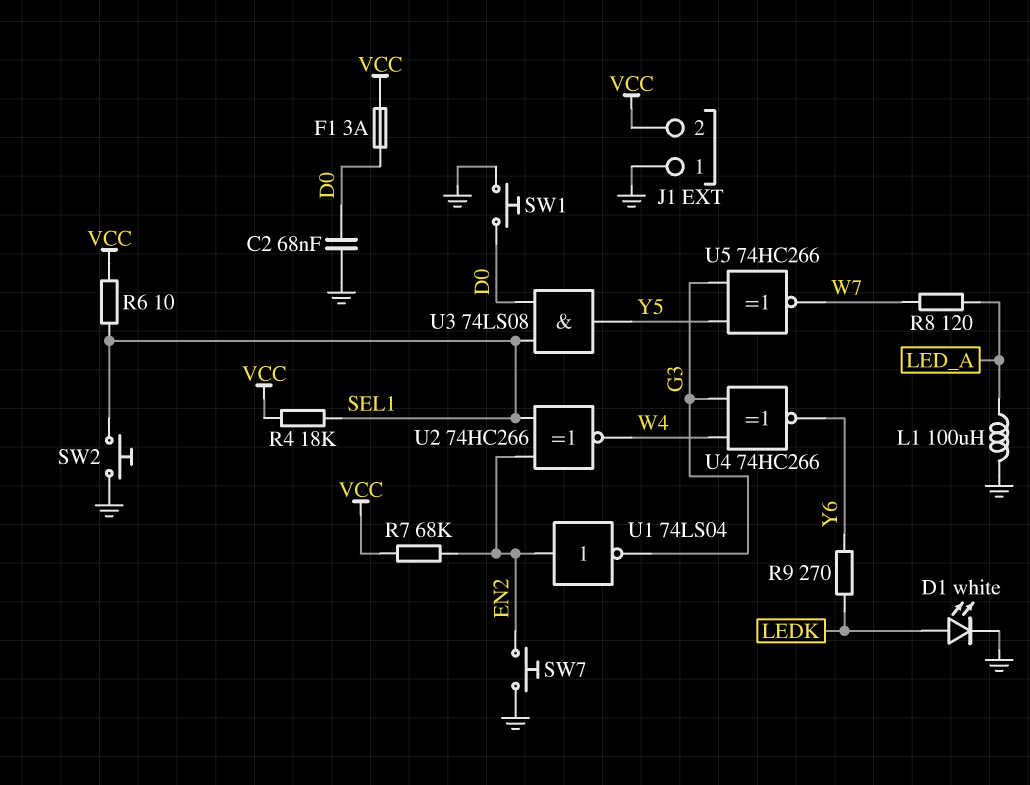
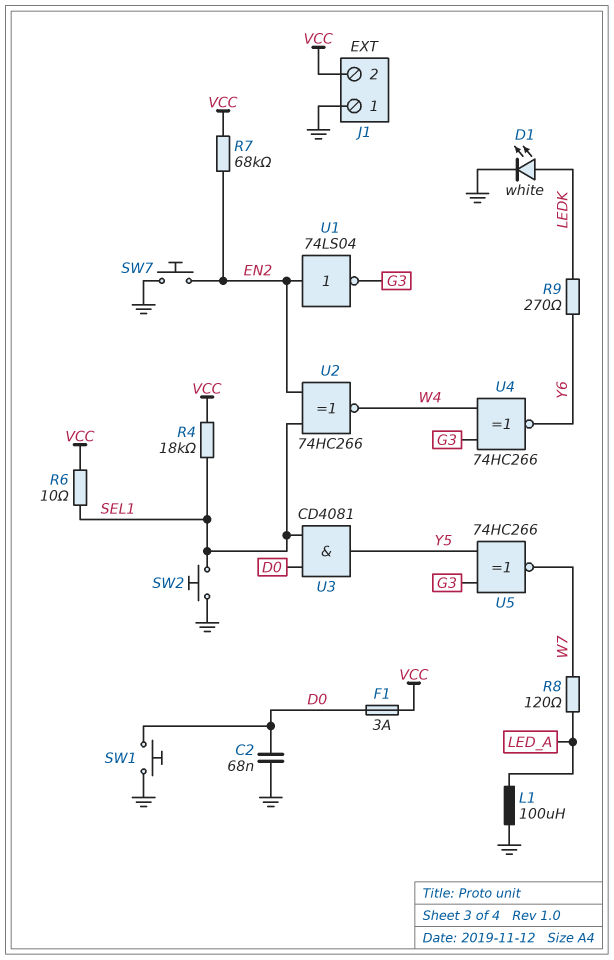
U3: AND 74LS08 (in D0, in SEL1, out Y5) -> AND CD4081 (in D0, in SEL1, out Y5)

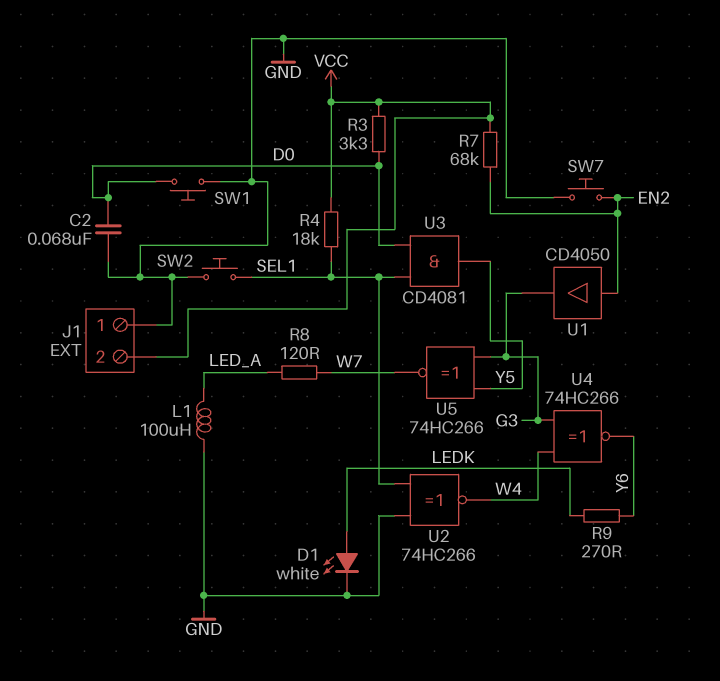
F1: 3A (D0, VCC) -> none
R3: none -> 3.3k (D0, VCC)
R6: 10 (SEL1, VCC) -> none
U1: NOT 74LS04 (in EN2, out G3) -> buffer CD4050 (in EN2, out G3)
U2: XNOR 74HC266 (in EN2, in SEL1, out W4) -> XNOR 74HC266 (in GND, in SEL1, out W4)

